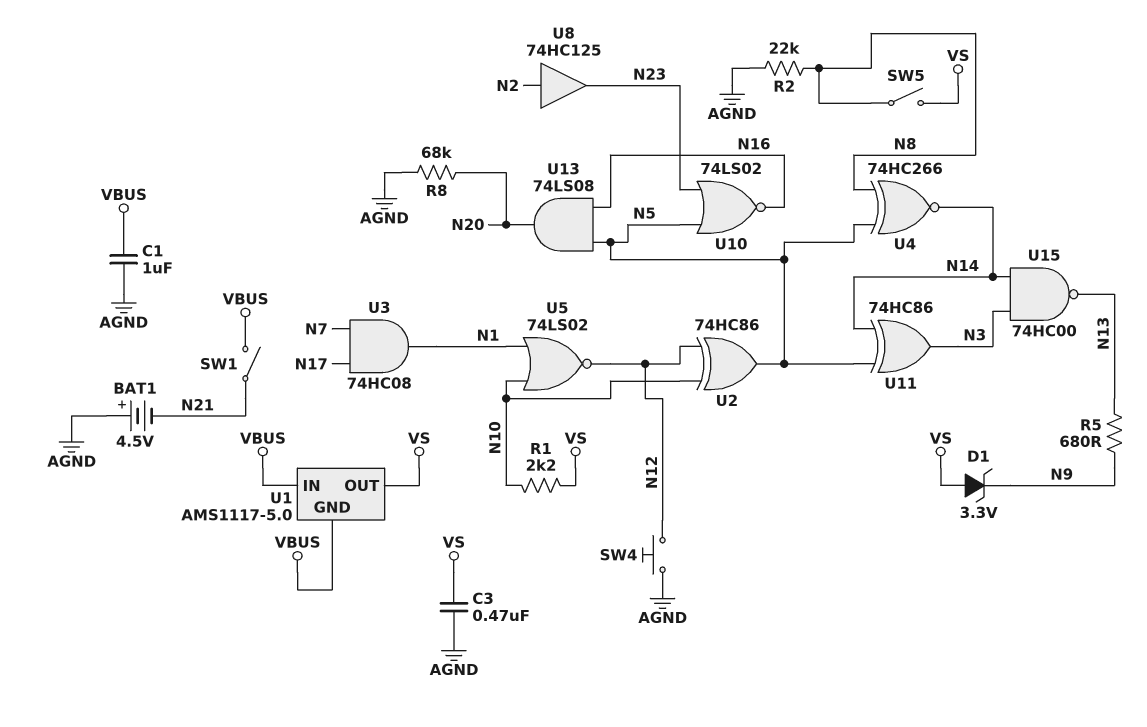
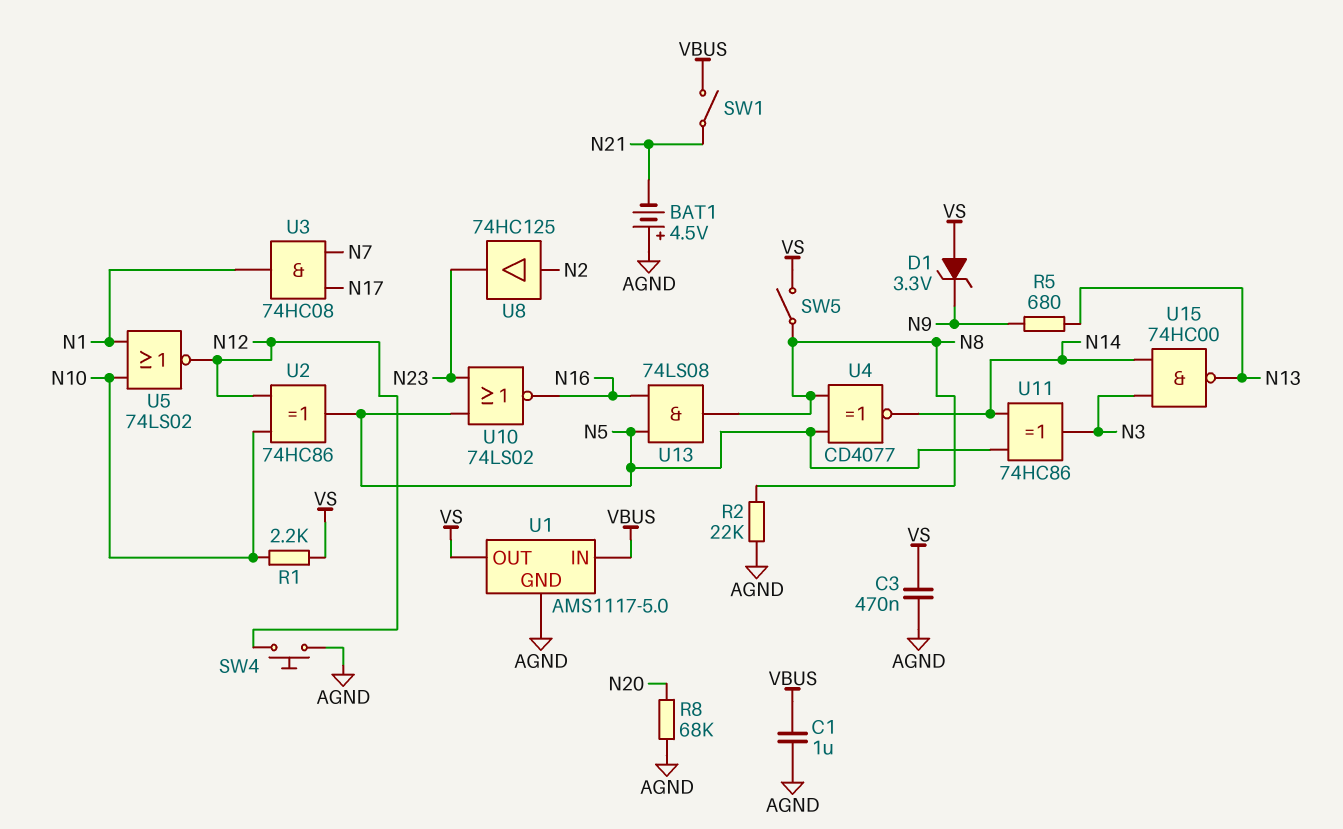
U1 pin GND: VBUS -> AGND
U4: XNOR 74HC266 (in N5, in N8, out N14) -> XNOR CD4077 (in N5, in N8, out N14)
U13: AND 74LS08 (in N5, in N16, out N20) -> AND 74LS08 (in N5, in N16, out N8)

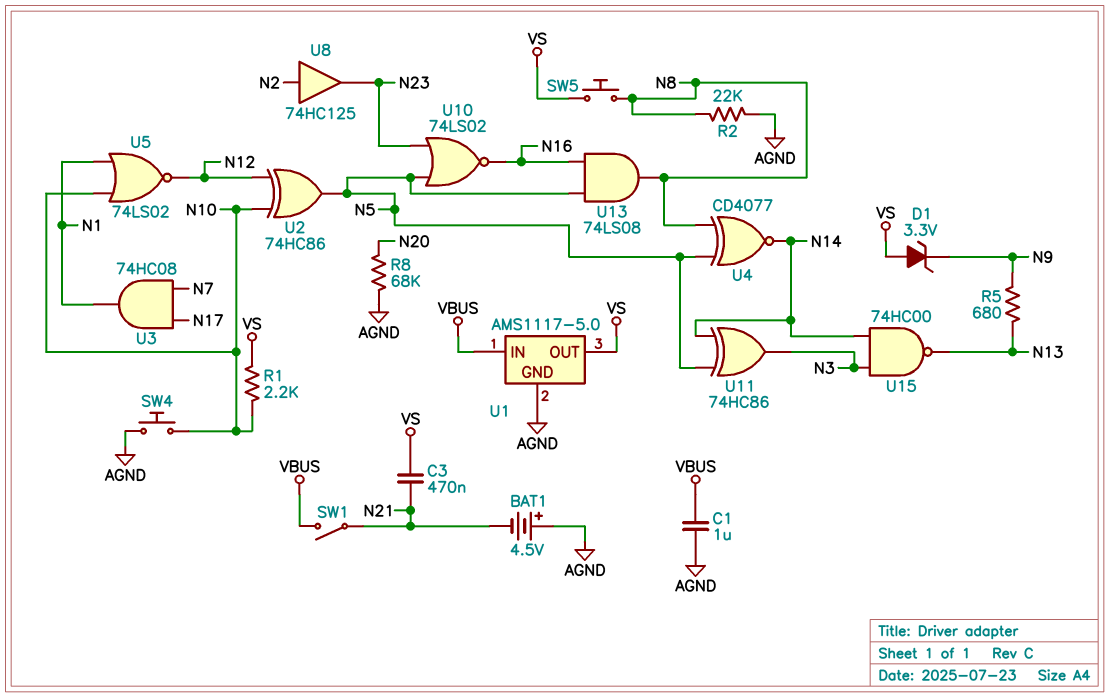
C3: 470nF (AGND, VS) -> 470nF (N21, VS)
SW4: button (AGND, N12) -> button (AGND, N10)
SW5: switch (N8, VS) -> button (N8, VS)

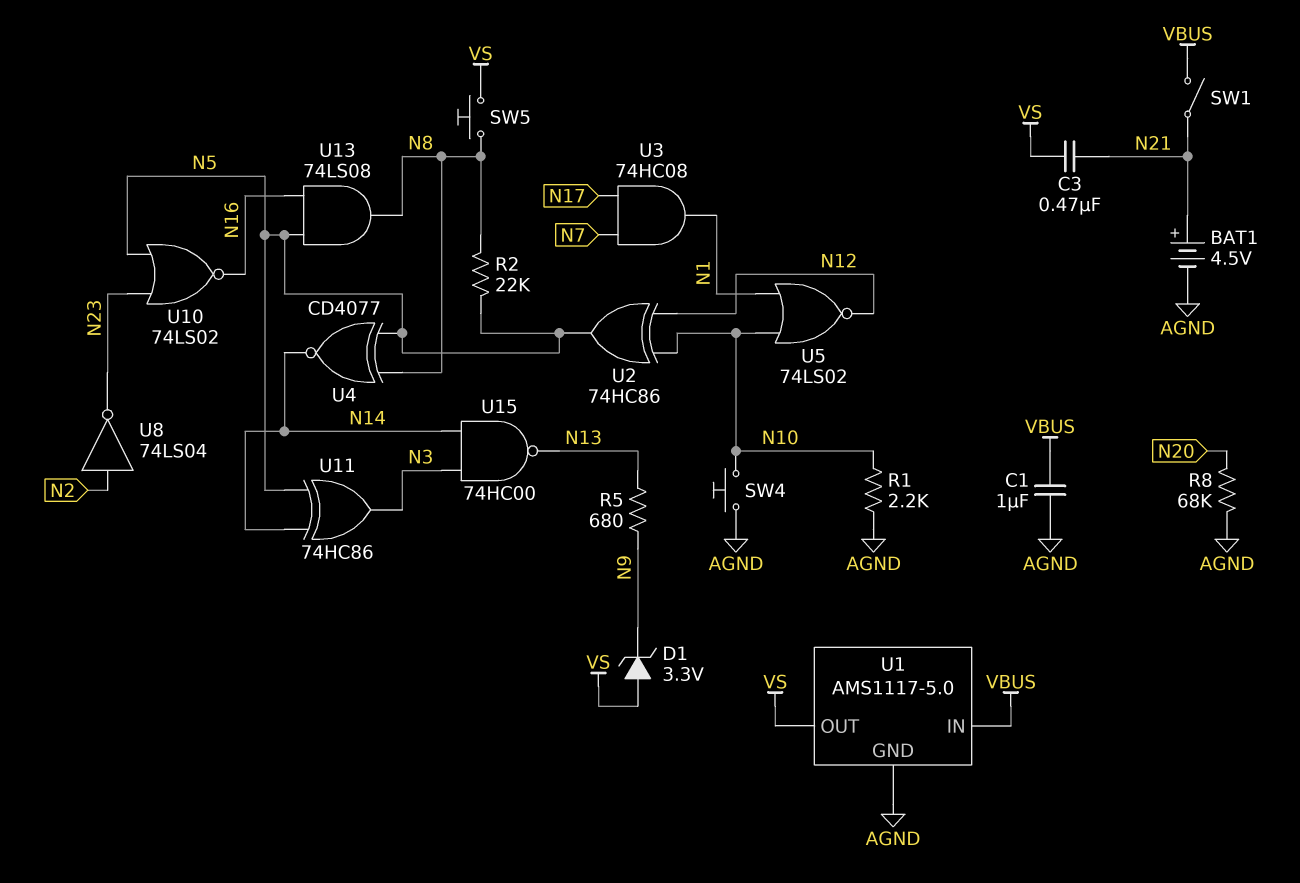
BAT1: 4.5V (plus AGND, minus N21) -> 4.5V (plus N21, minus AGND)
R1: 2.2k (N10, VS) -> 2.2k (AGND, N10)
R2: 22k (AGND, N8) -> 22k (N5, N8)
U8: buffer 74HC125 (in N2, out N23) -> NOT 74LS04 (in N2, out N23)

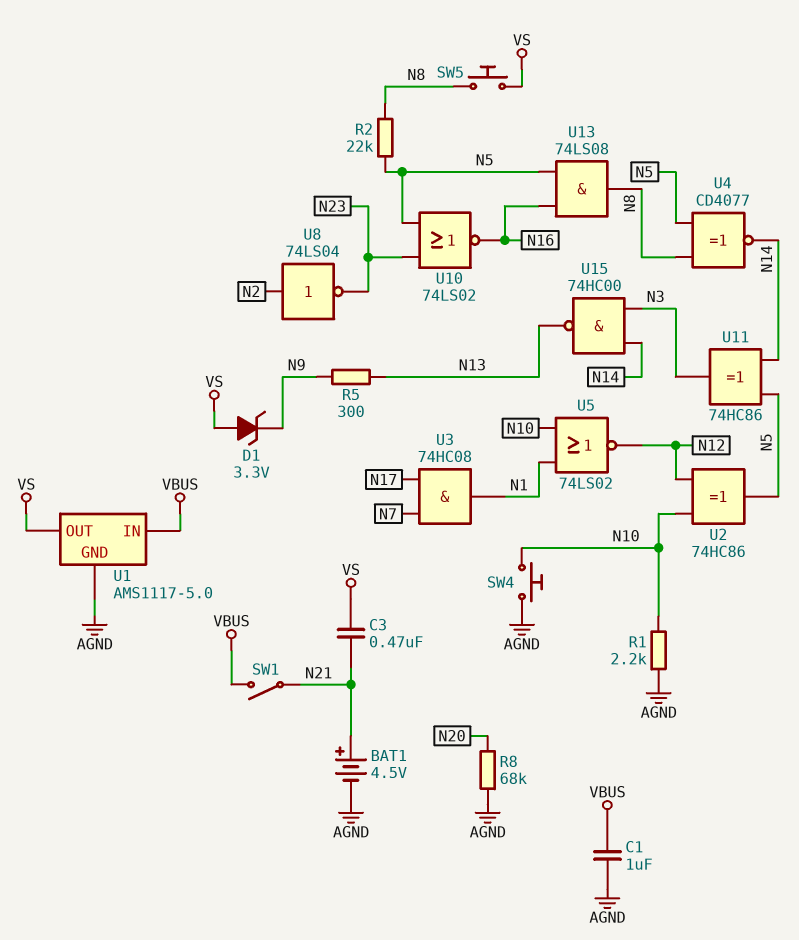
R5: 680 (N9, N13) -> 300 (N9, N13)

